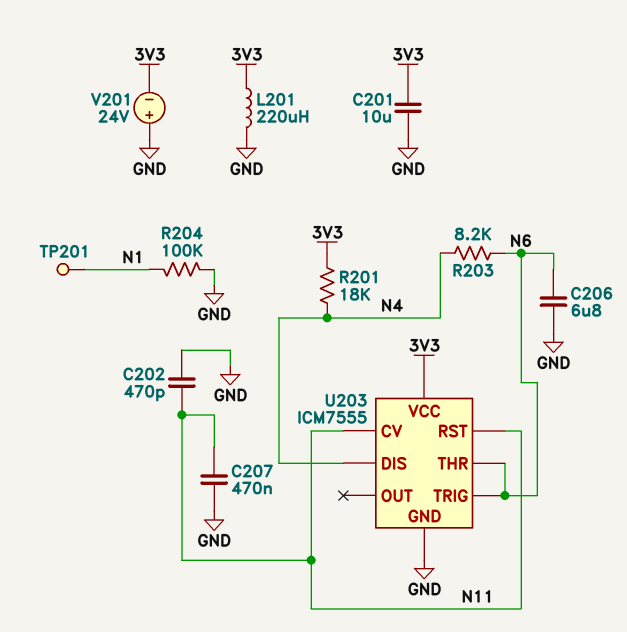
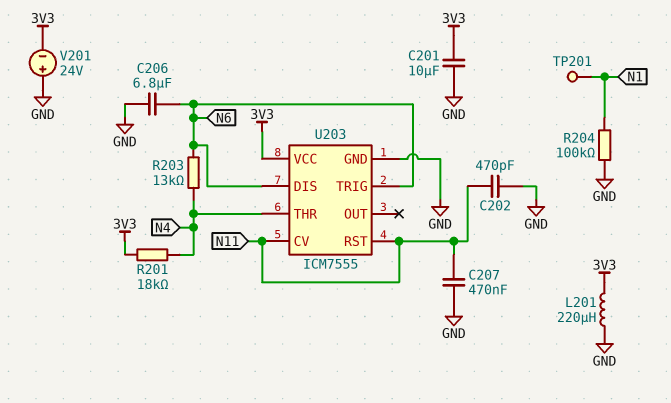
R203: 8.2k (N4, N6) -> 13k (N4, N6)
U203 pin DIS: N4 -> N6
U203 pin THR: N6 -> N4

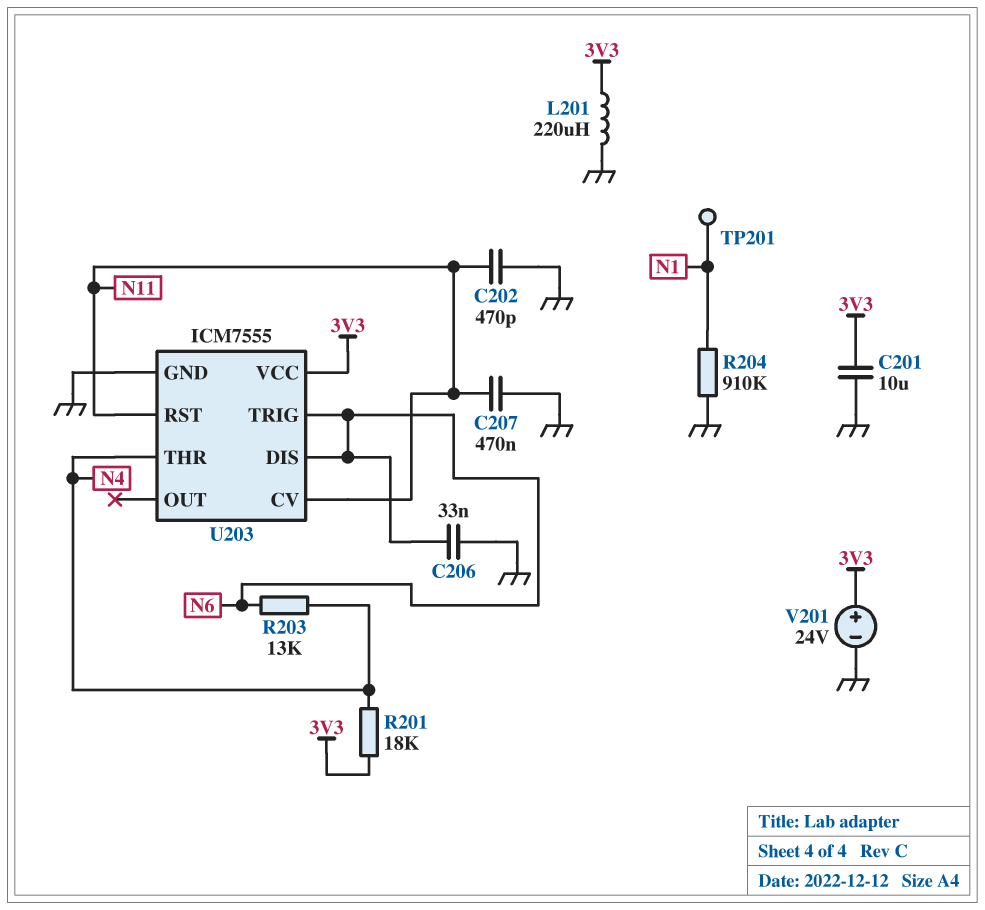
C206: 6.8uF (GND, N6) -> 33nF (GND, N6)
R204: 100k (GND, N1) -> 910k (GND, N1)
V201: 24V (plus GND, minus 3V3) -> 24V (plus 3V3, minus GND)

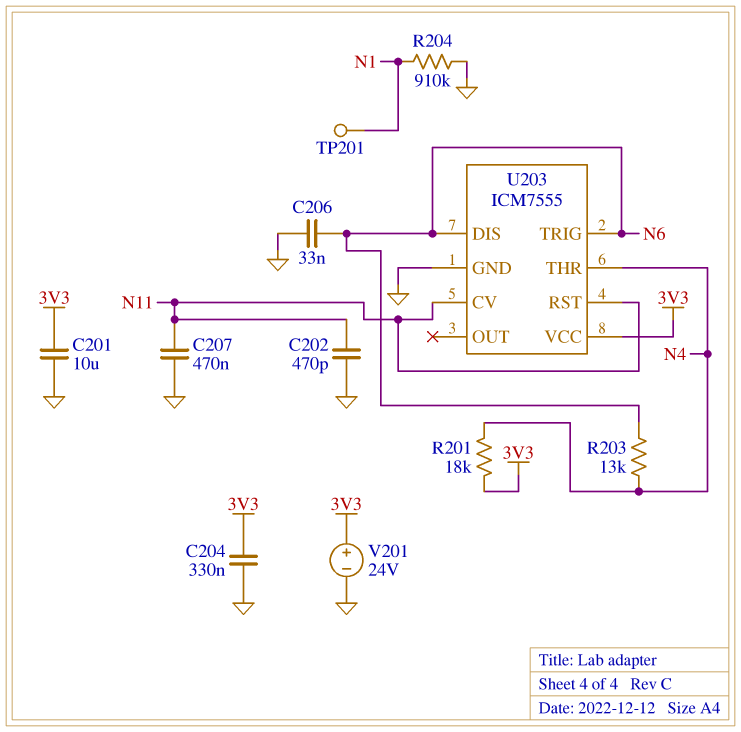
C204: none -> 330nF (3V3, GND)
L201: 220uH (3V3, GND) -> none

